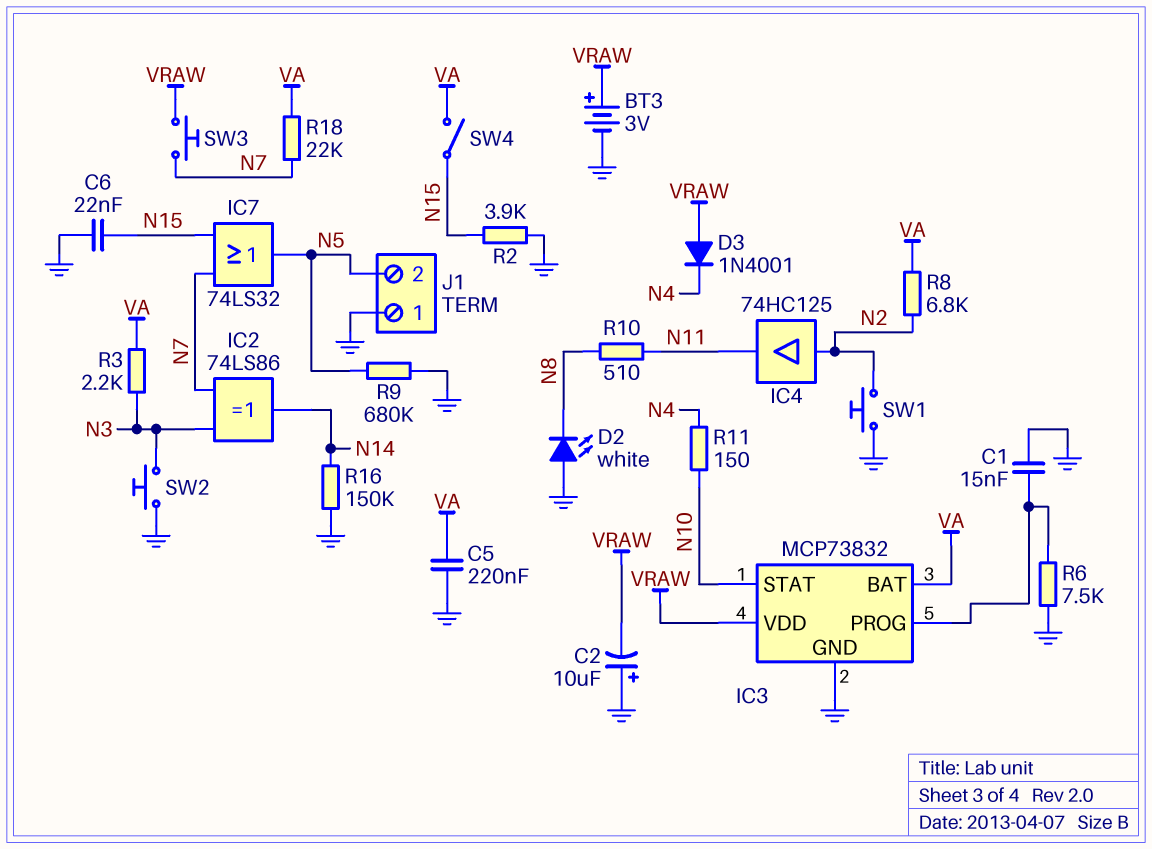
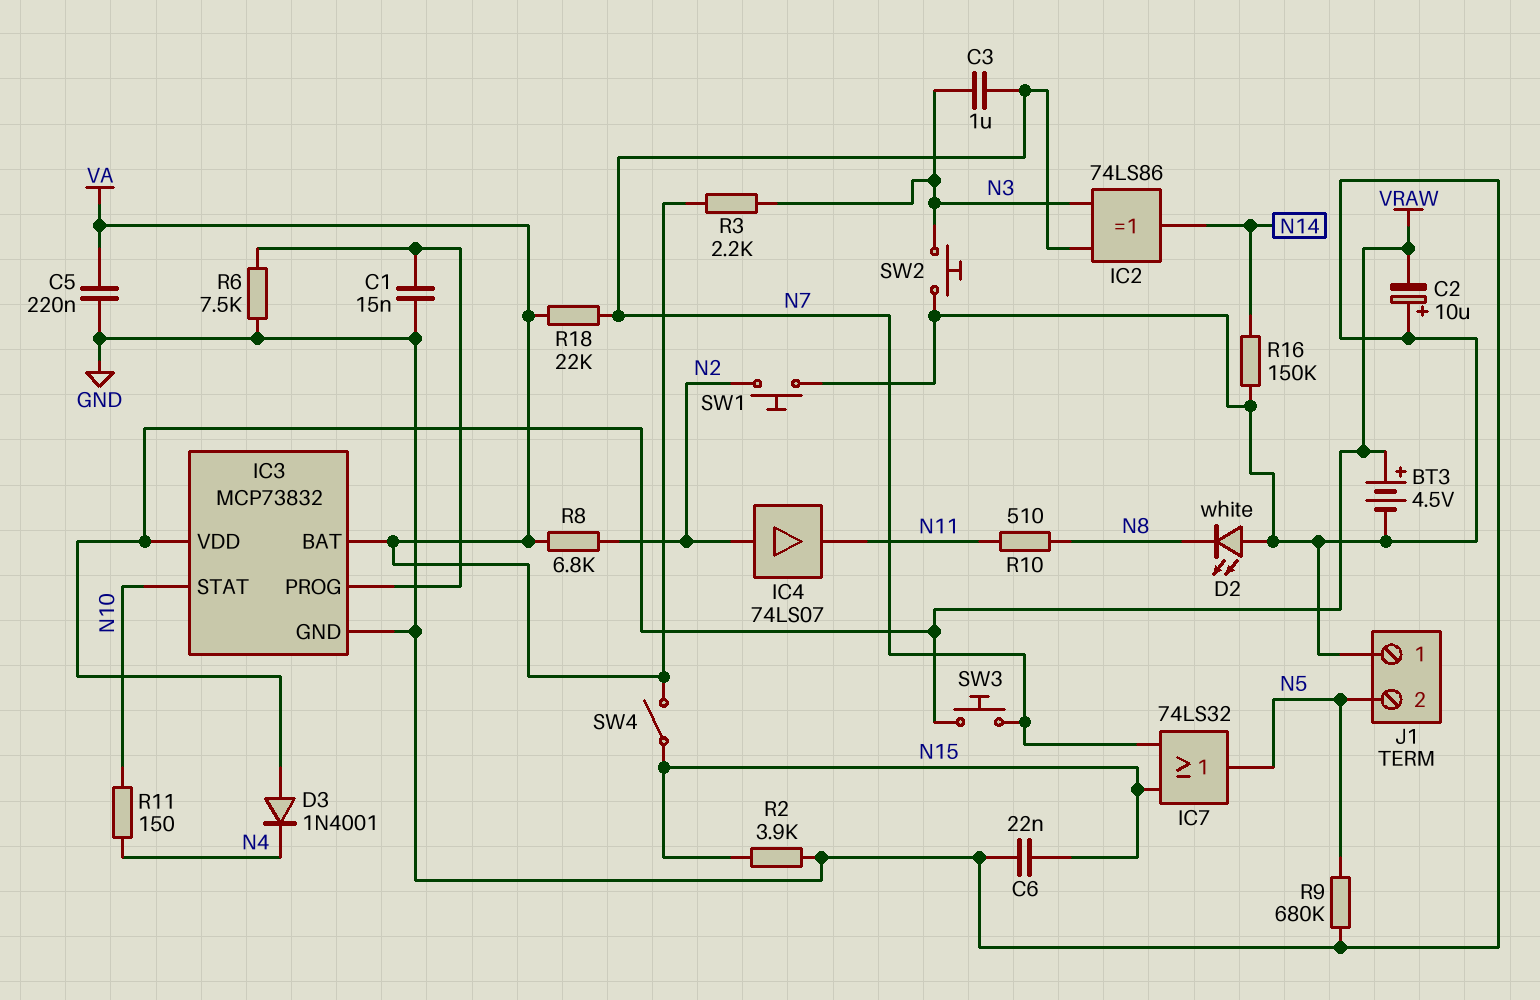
BT3: 3V (plus VRAW, minus GND) -> 4.5V (plus VRAW, minus GND)
C3: none -> 1uF (N3, N7)
IC4: buffer 74HC125 (in N2, out N11) -> buffer 74LS07 (in N2, out N11)

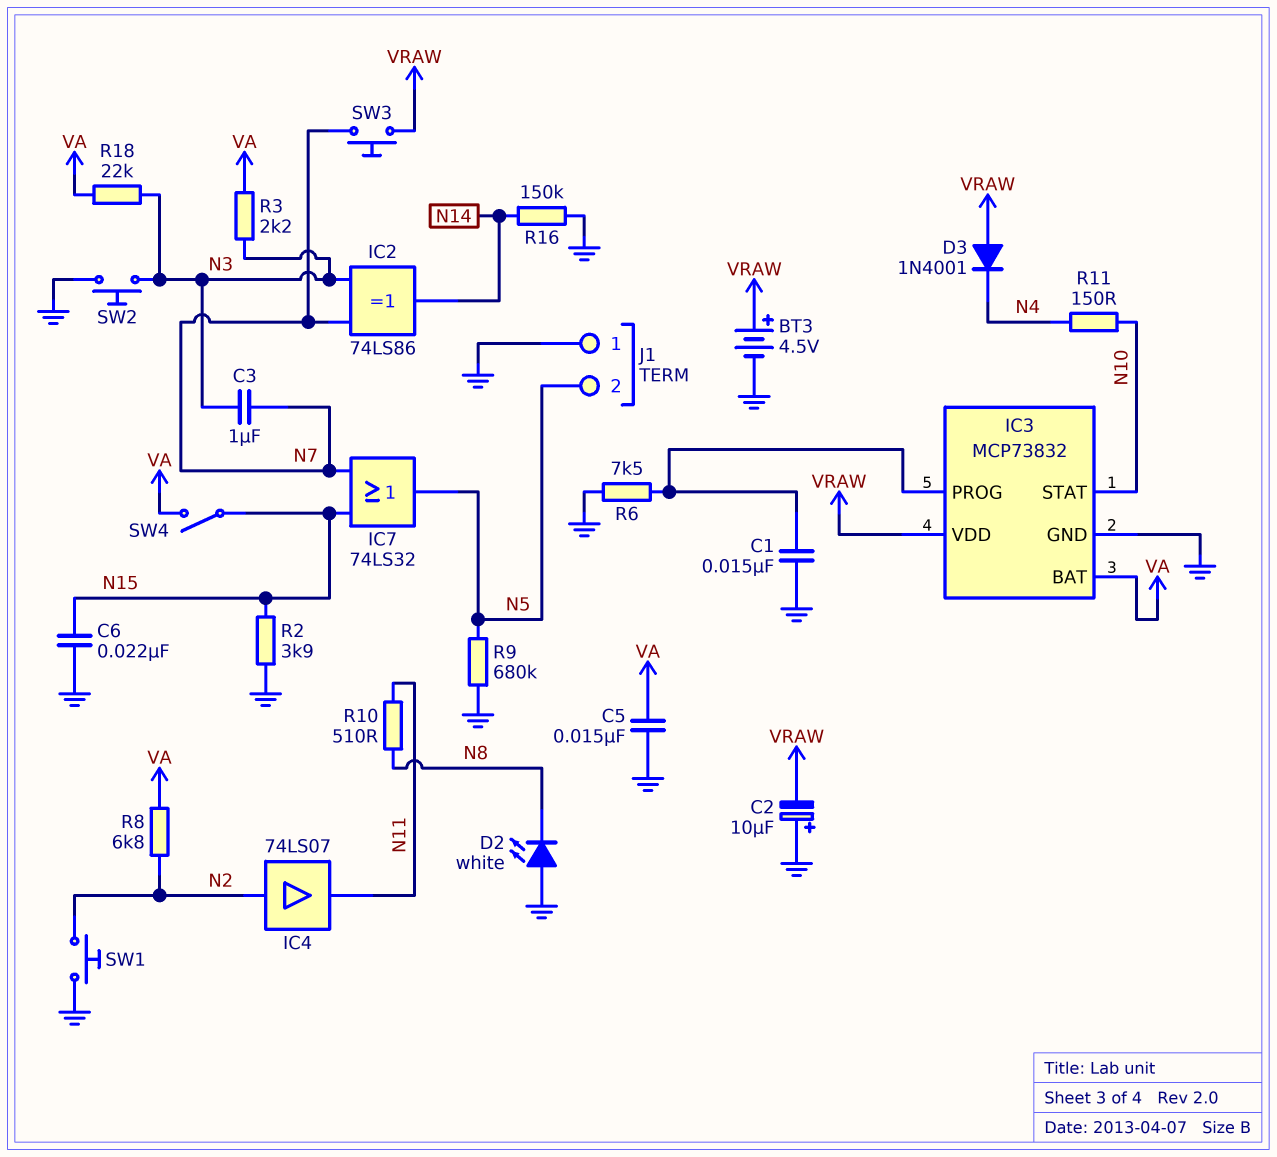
C5: 220nF (GND, VA) -> 15nF (GND, VA)
R18: 22k (N7, VA) -> 22k (N3, VA)

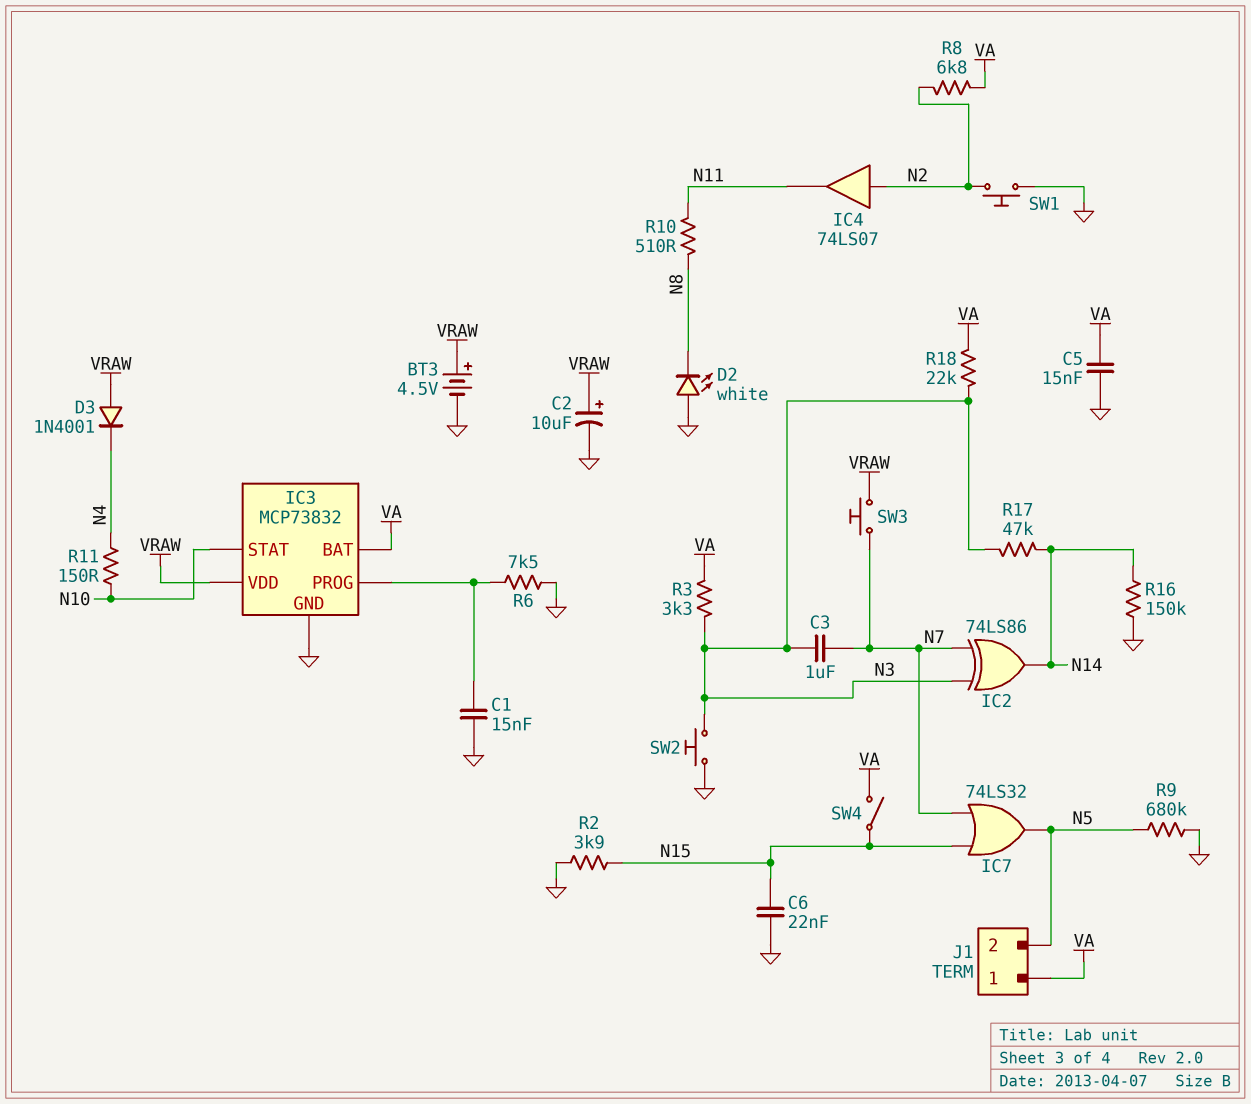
C2: 10uF (plus GND, minus VRAW) -> 10uF (plus VRAW, minus GND)
J1 pin 1: GND -> VA
R3: 2.2k (N3, VA) -> 3.3k (N3, VA)
R17: none -> 47k (N3, N14)

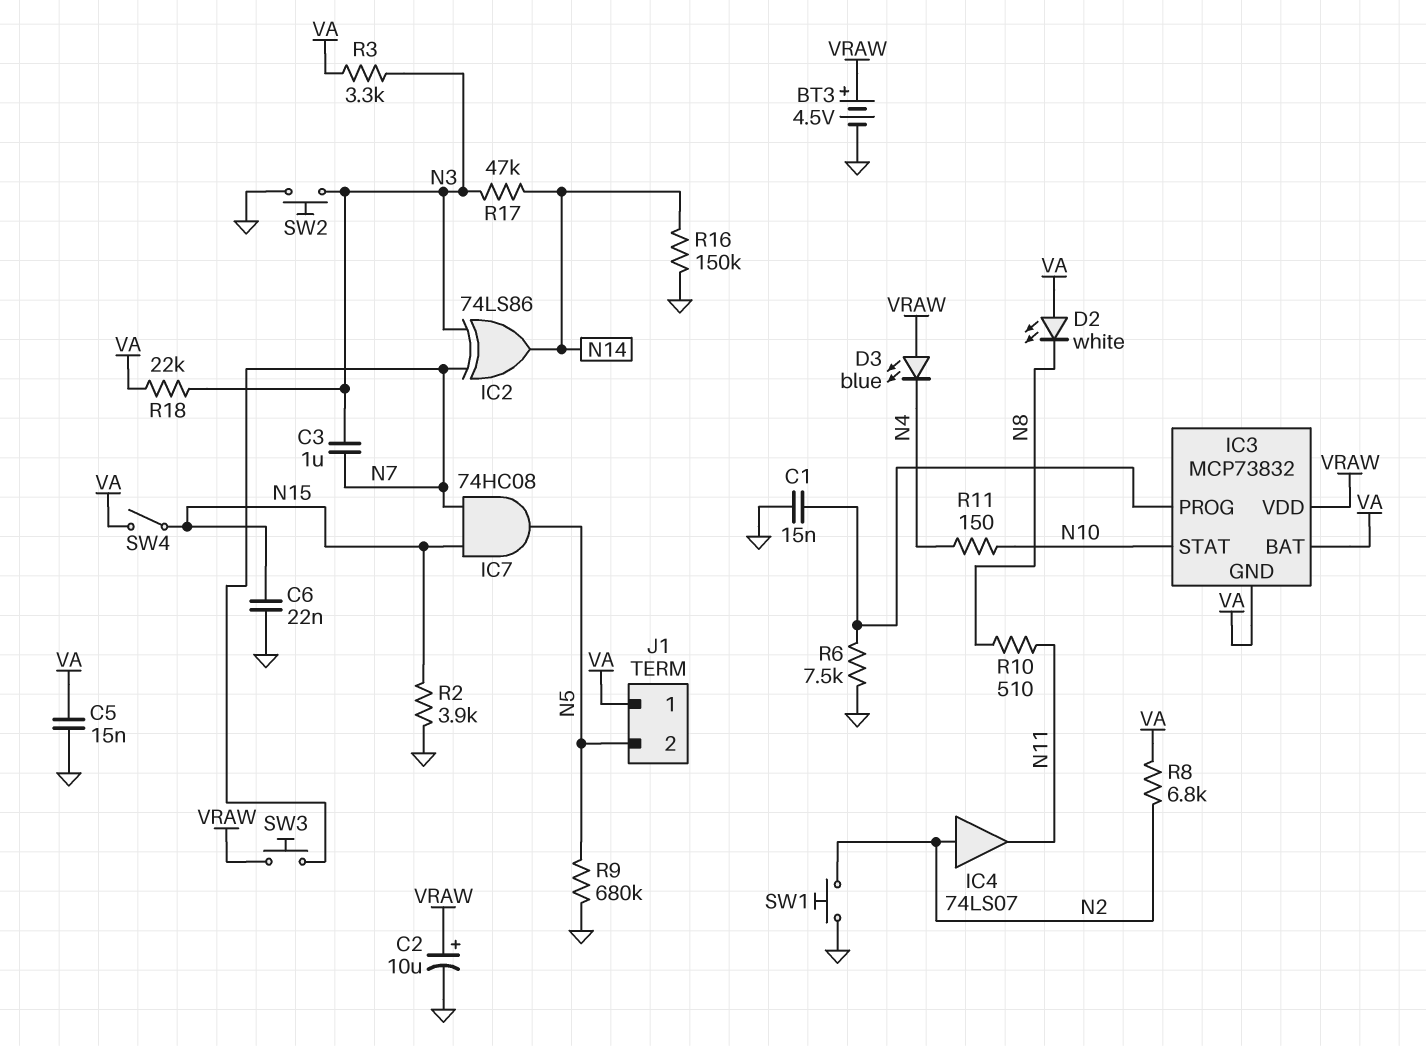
D2: LED white (A GND, K N8) -> LED white (A VA, K N8)
D3: diode 1N4001 (A VRAW, K N4) -> LED blue (A VRAW, K N4)
IC3 pin GND: GND -> VA
IC7: OR 74LS32 (in N7, in N15, out N5) -> AND 74HC08 (in N7, in N15, out N5)

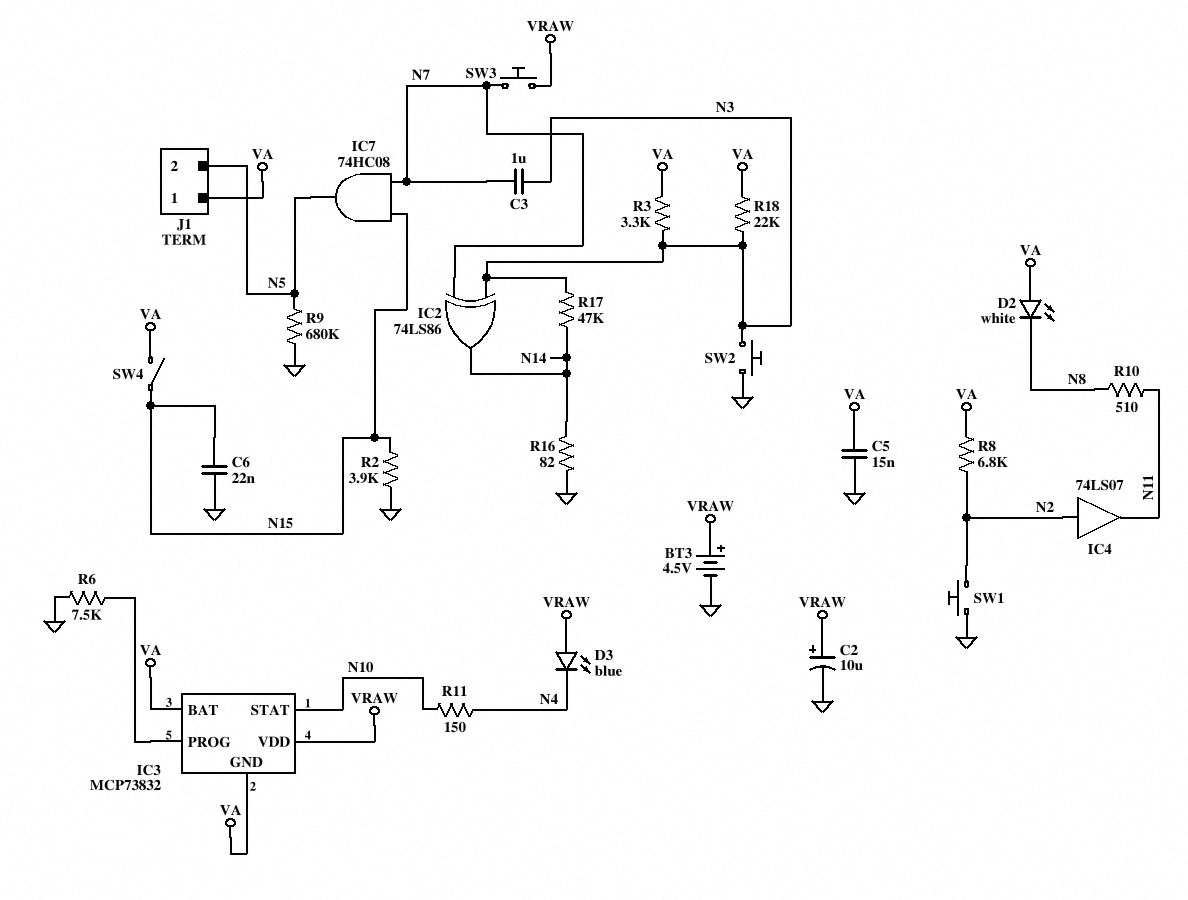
C1: 15nF (GND, IC3/PROG) -> none
R16: 150k (GND, N14) -> 82 (GND, N14)

